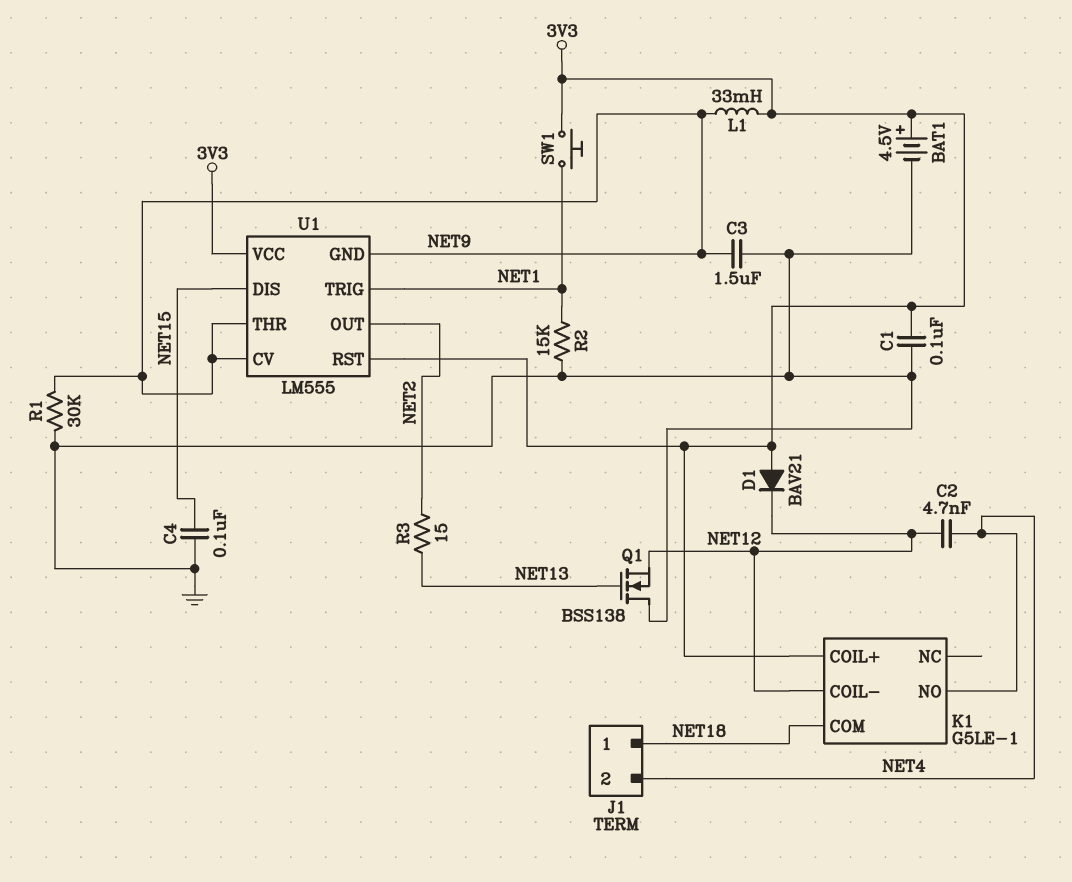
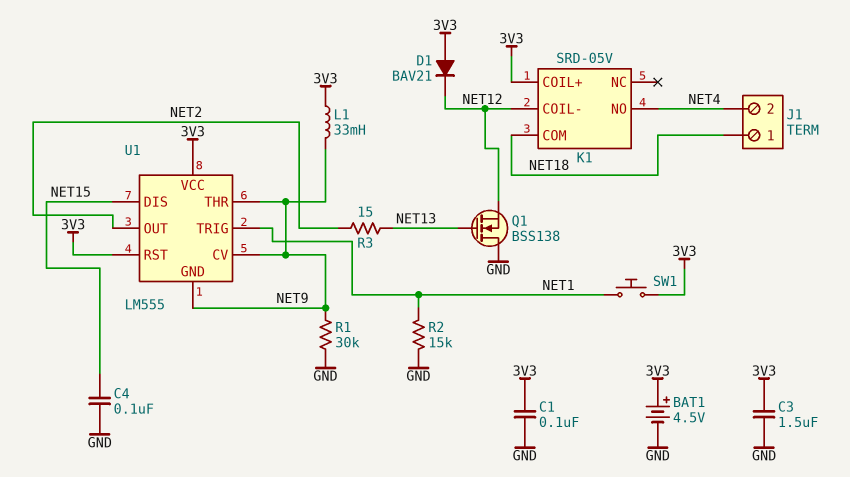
C2: 4.7nF (NET4, NET12) -> none
C3: 1.5uF (GND, NET9) -> 1.5uF (3V3, GND)
K1: G5LE-1 -> SRD-05V

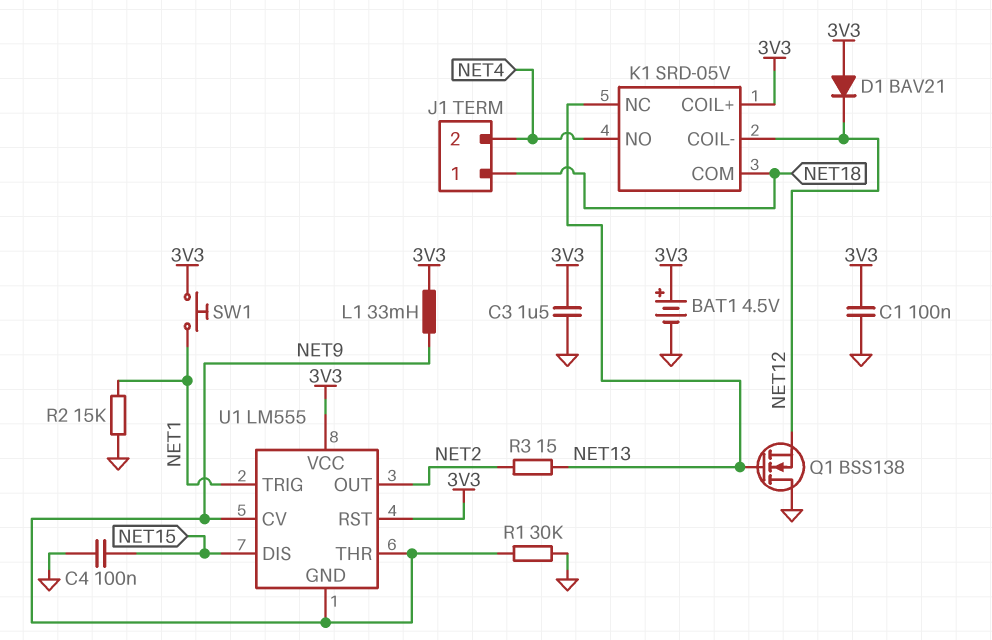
K1 pin NC: none -> NET13

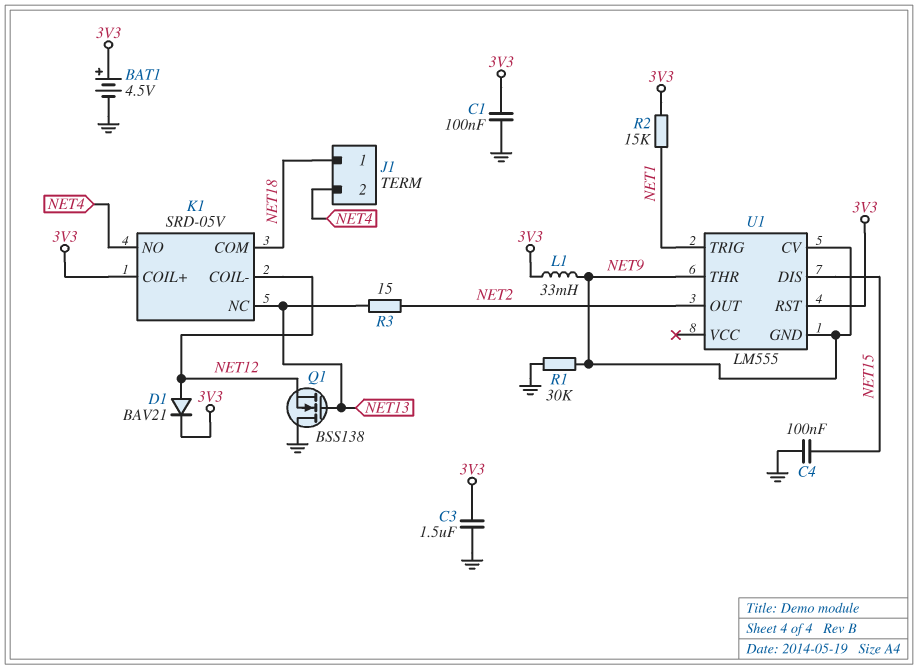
D1: diode BAV21 (A 3V3, K NET12) -> diode BAV21 (A NET12, K 3V3)
R2: 15k (GND, NET1) -> 15k (3V3, NET1)
SW1: button (3V3, NET1) -> none
U1 pin VCC: 3V3 -> none

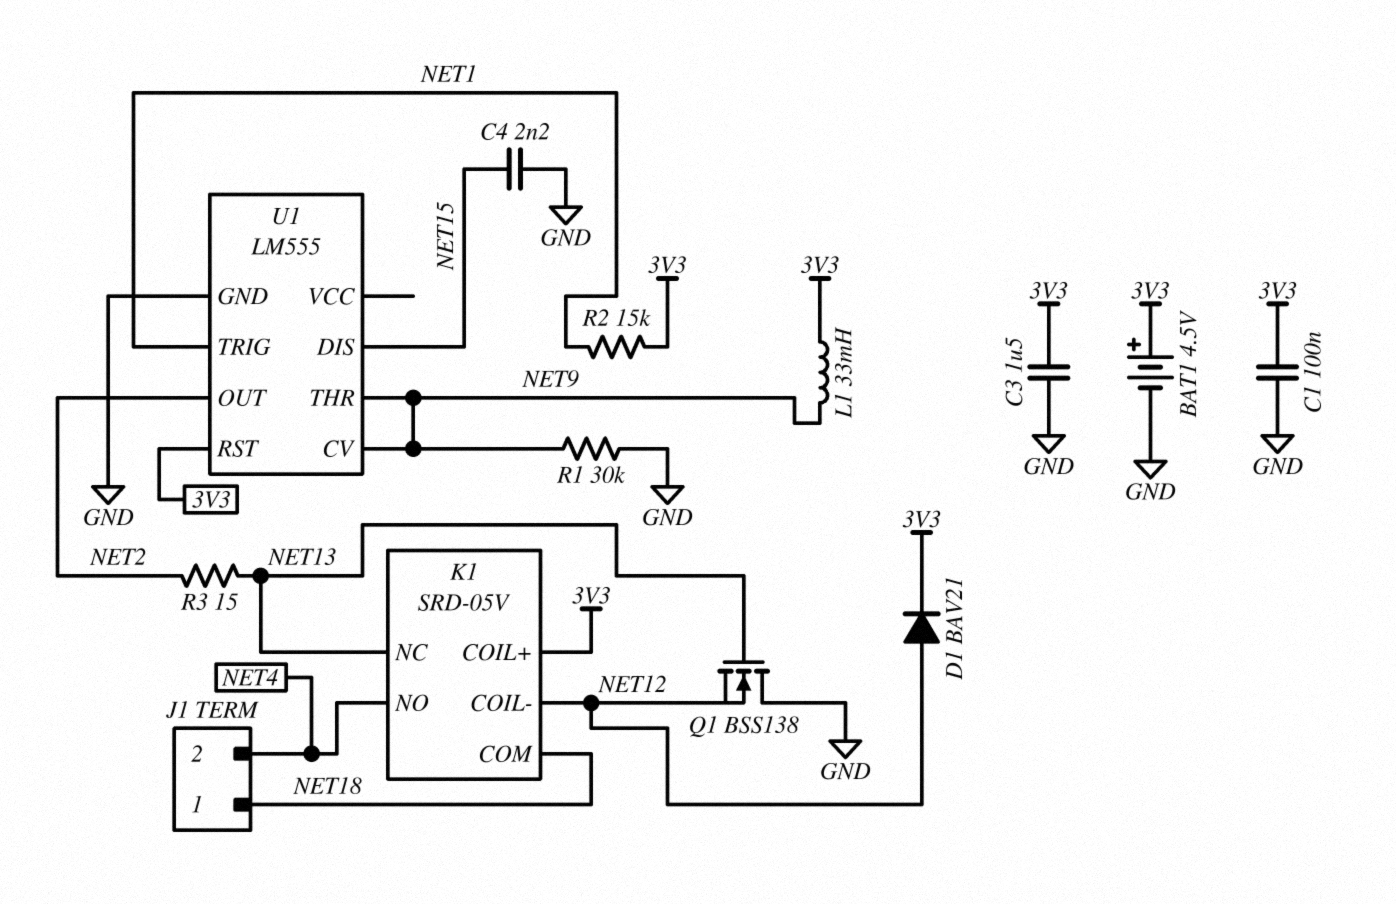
C4: 100nF (GND, NET15) -> 2.2nF (GND, NET15)
U1 pin GND: NET9 -> GND

